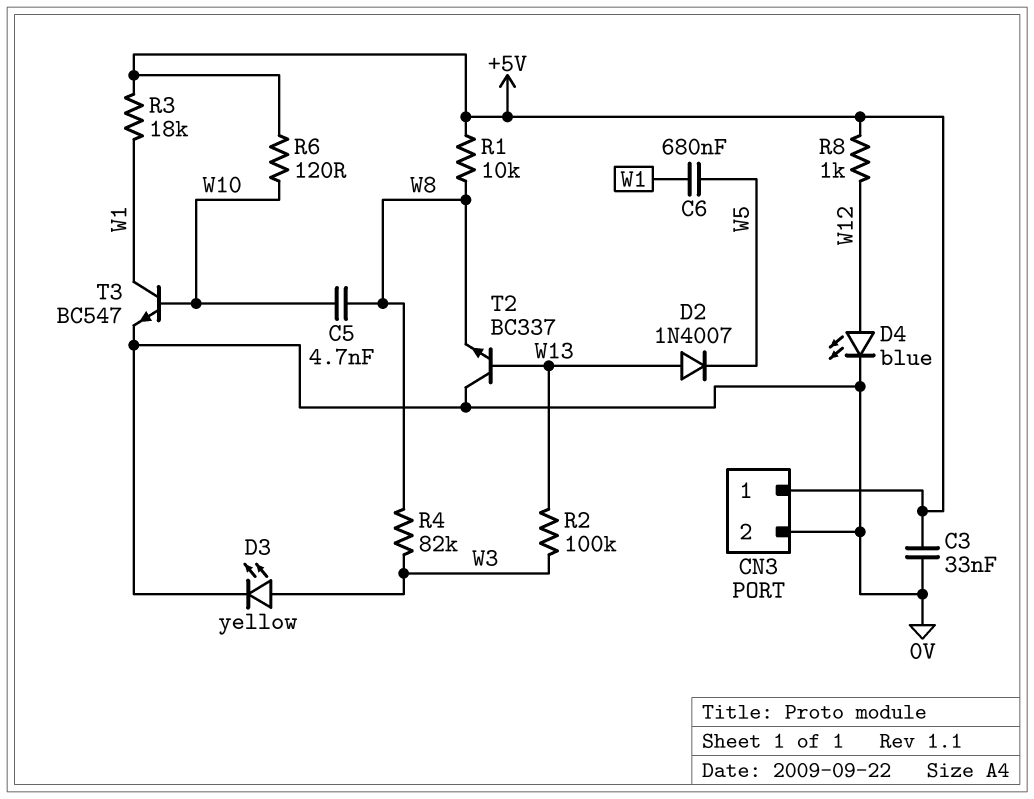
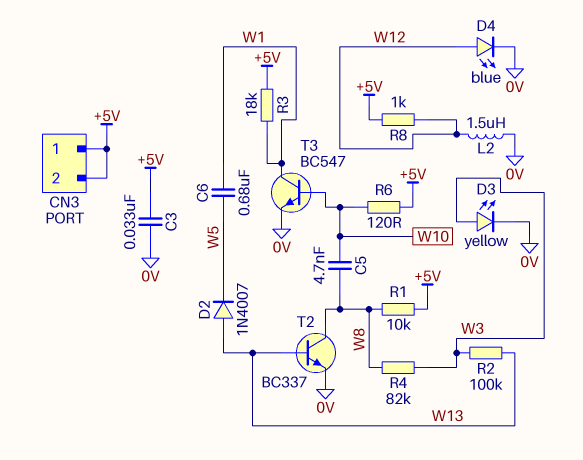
CN3 pin 2: 0V -> +5V
L2: none -> 1.5uH (0V, W12)
T2: NPN BC337 (B W13, C 0V, E W8) -> NPN BC337 (B W13, C W8, E 0V)

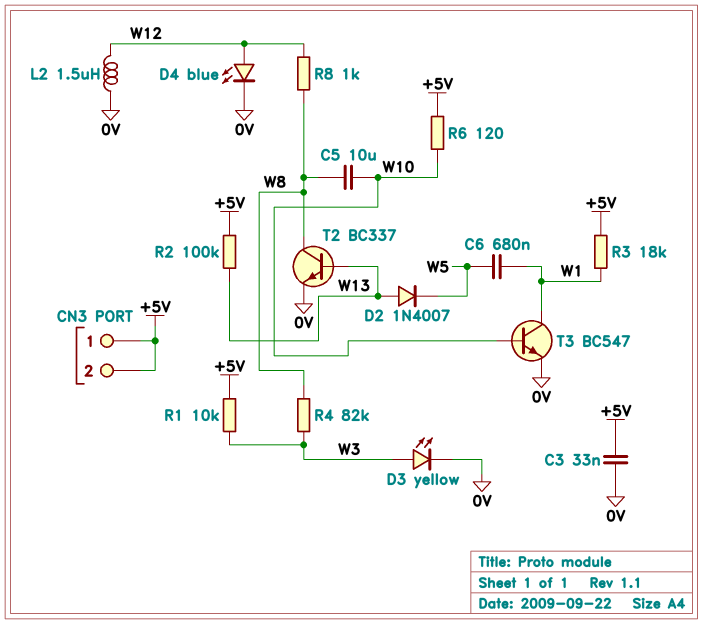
C5: 4.7nF (W8, W10) -> 10uF (W8, W10)
R1: 10k (+5V, W8) -> 10k (+5V, W3)
R2: 100k (W3, W13) -> 100k (+5V, W13)
R8: 1k (+5V, W12) -> 1k (W8, W12)

